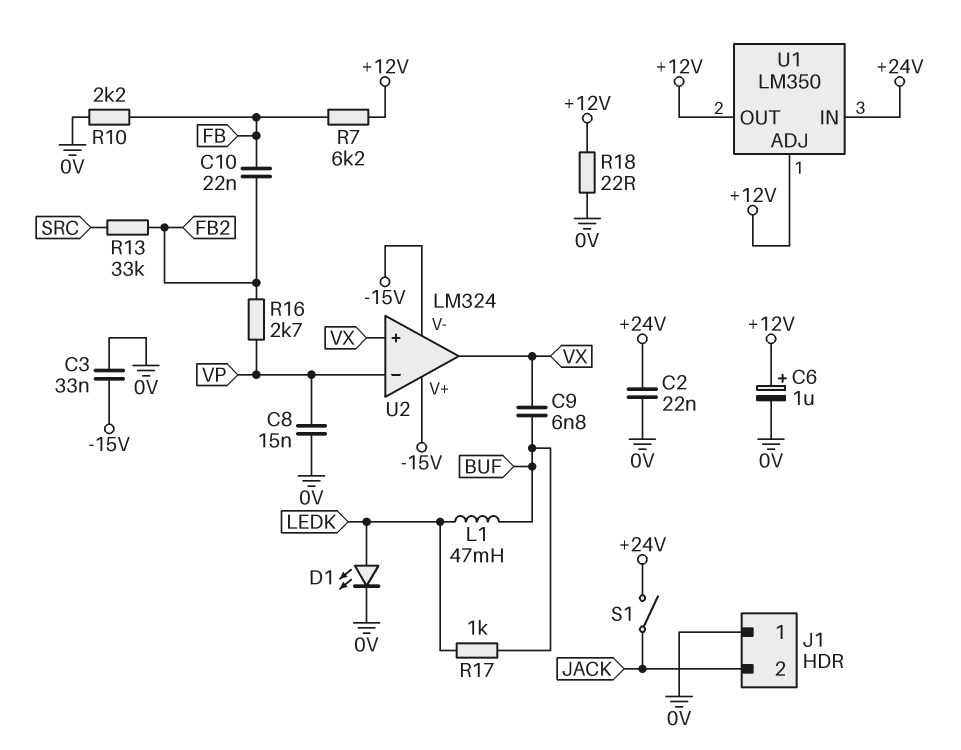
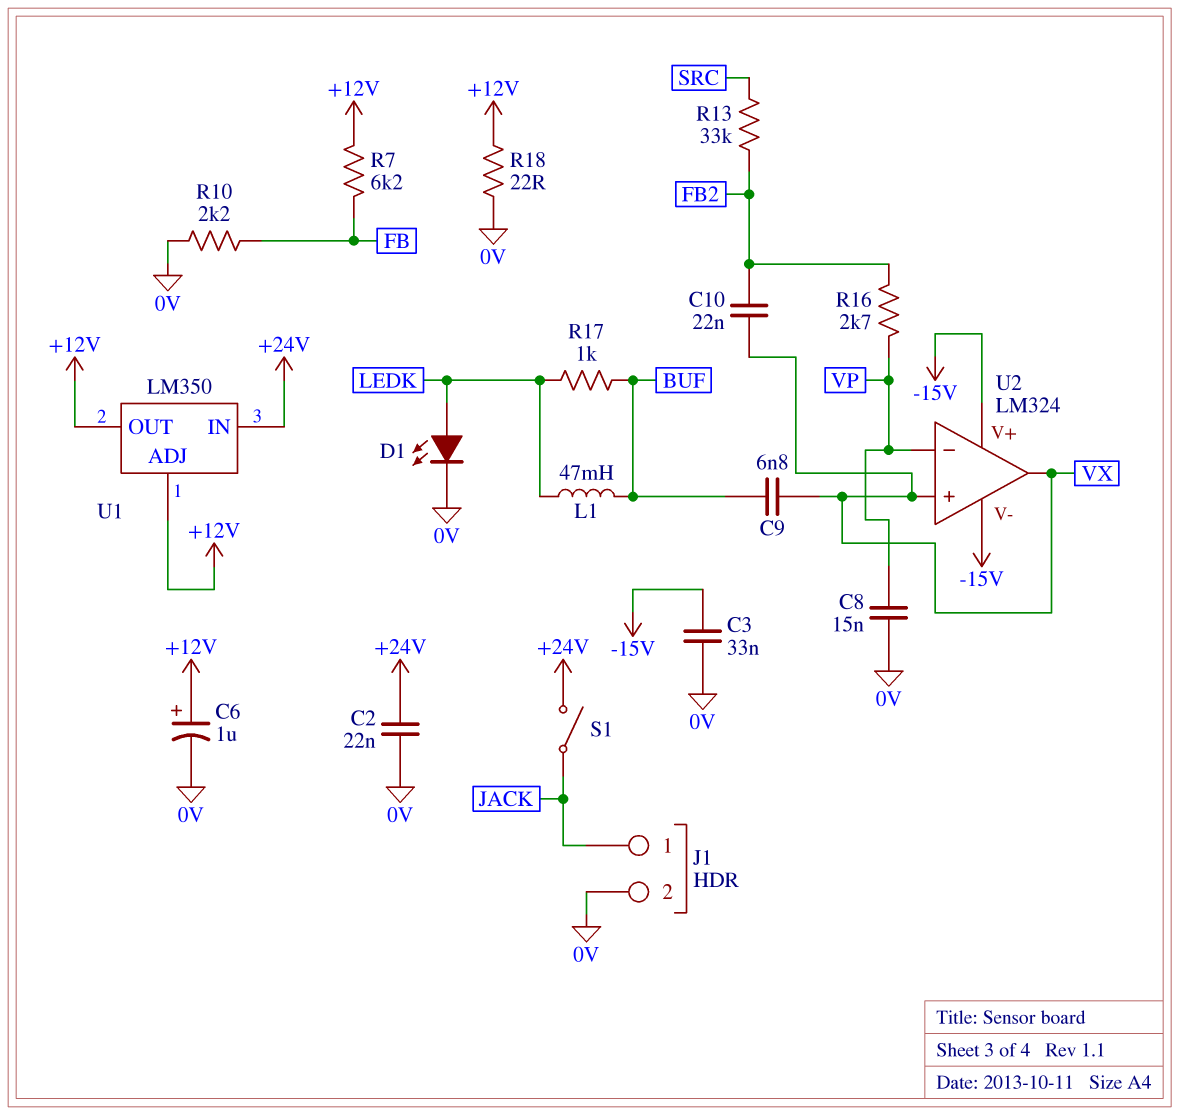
C10: 22nF (FB, FB2) -> 22nF (FB2, VX)
J1 pin 1: 0V -> JACK
J1 pin 2: JACK -> 0V

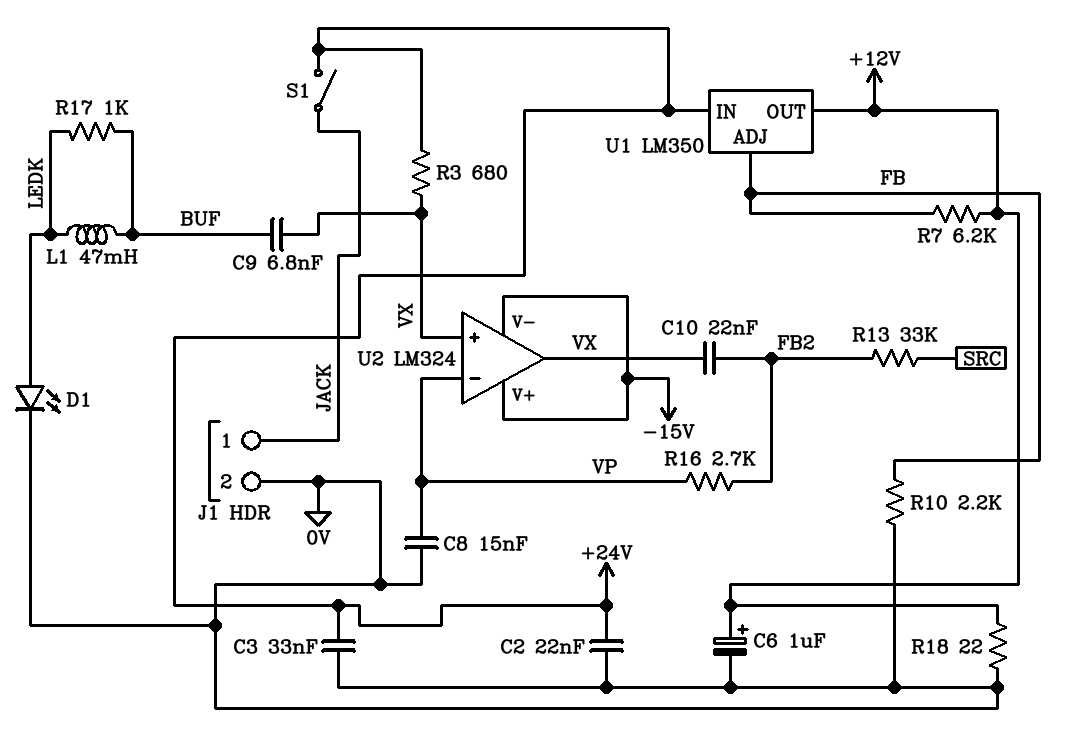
C3: 33nF (-15V, 0V) -> 33nF (+24V, 0V)
R3: none -> 680 (+24V, VX)
U1 pin ADJ: +12V -> FB

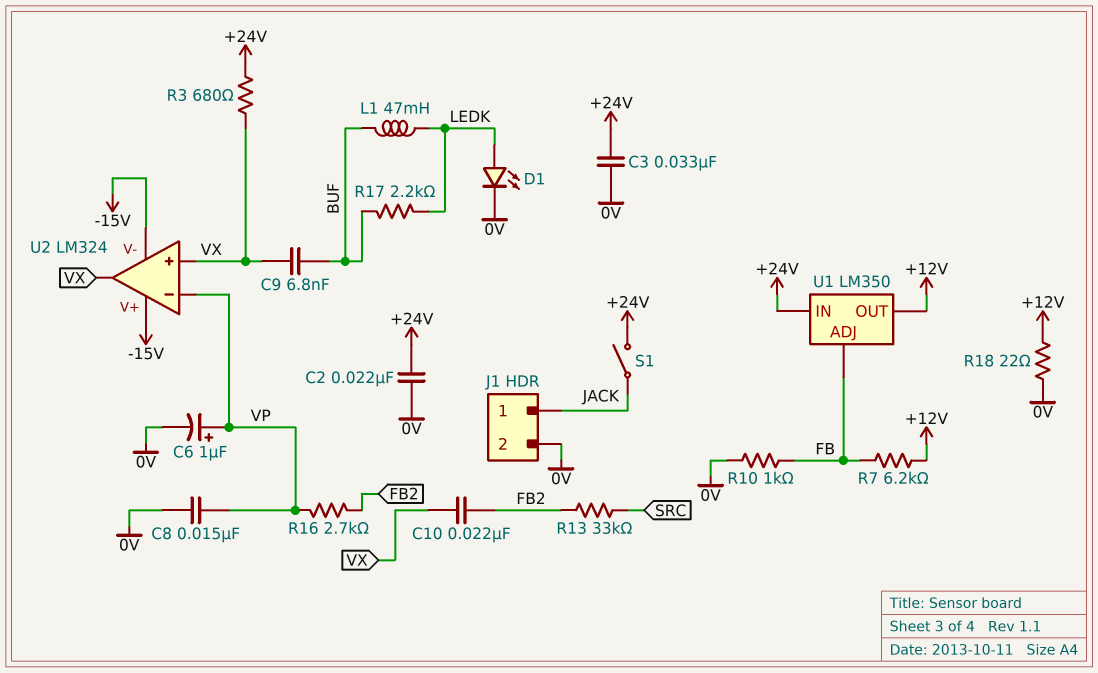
C6: 1uF (plus +12V, minus 0V) -> 1uF (plus VP, minus 0V)
R10: 2.2k (0V, FB) -> 1k (0V, FB)
R17: 1k (BUF, LEDK) -> 2.2k (BUF, LEDK)

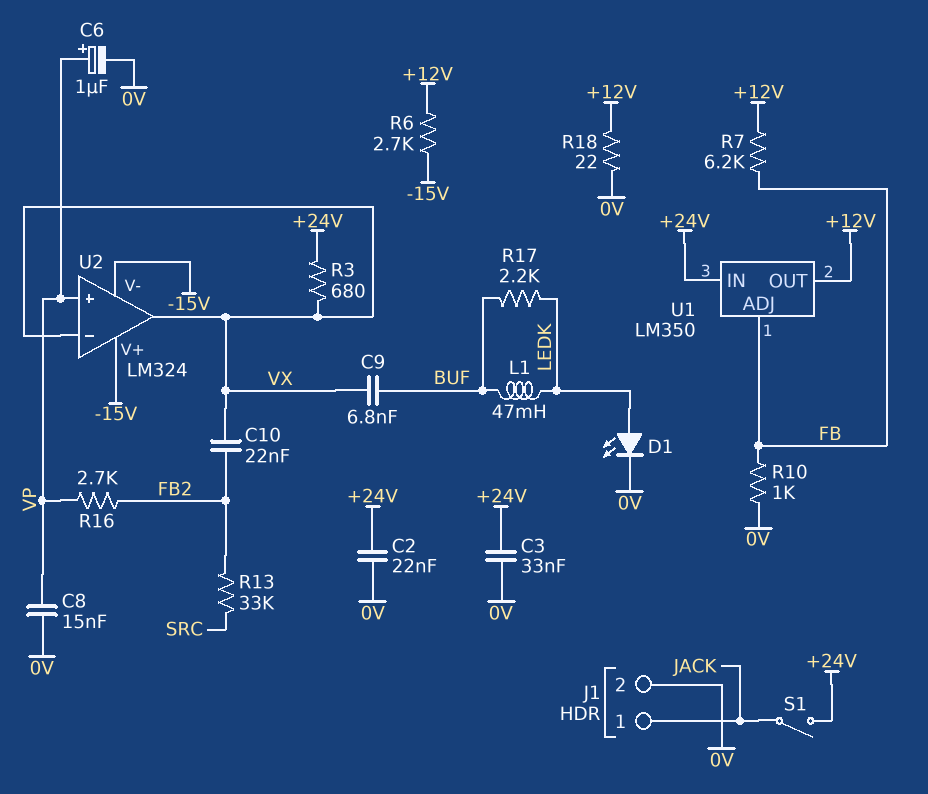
R6: none -> 2.7k (+12V, -15V)
U2 pin in+: VX -> VP
U2 pin in-: VP -> VX

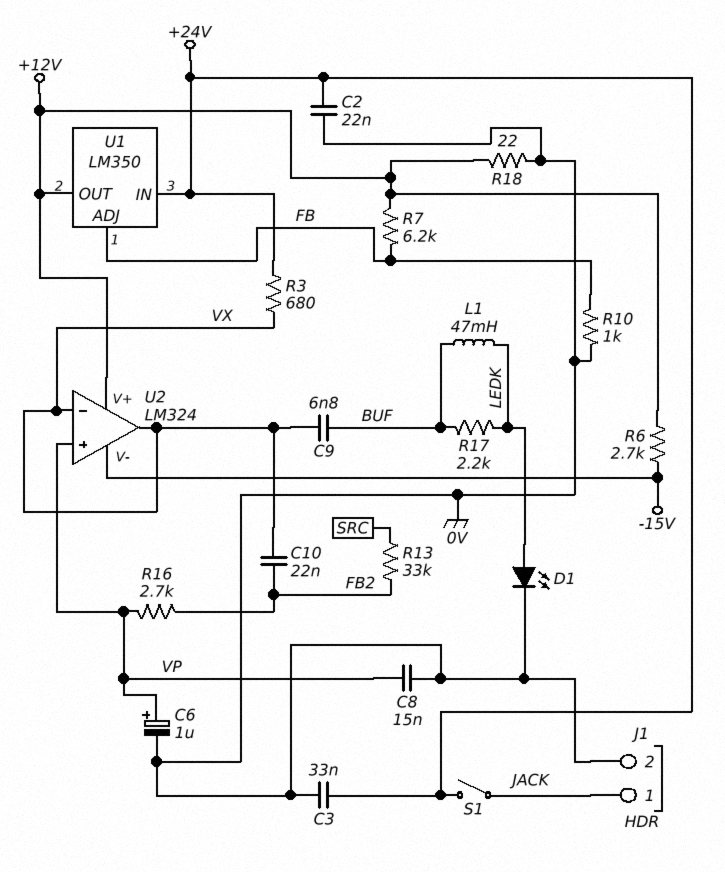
U2 pin V+: -15V -> +12V

